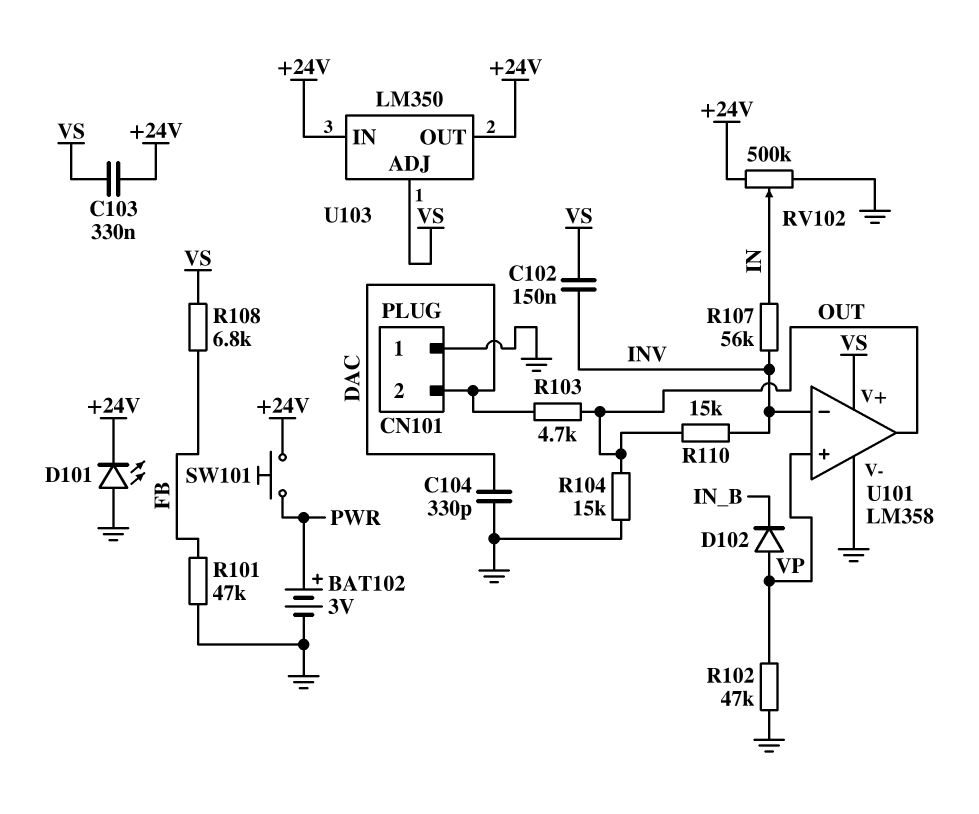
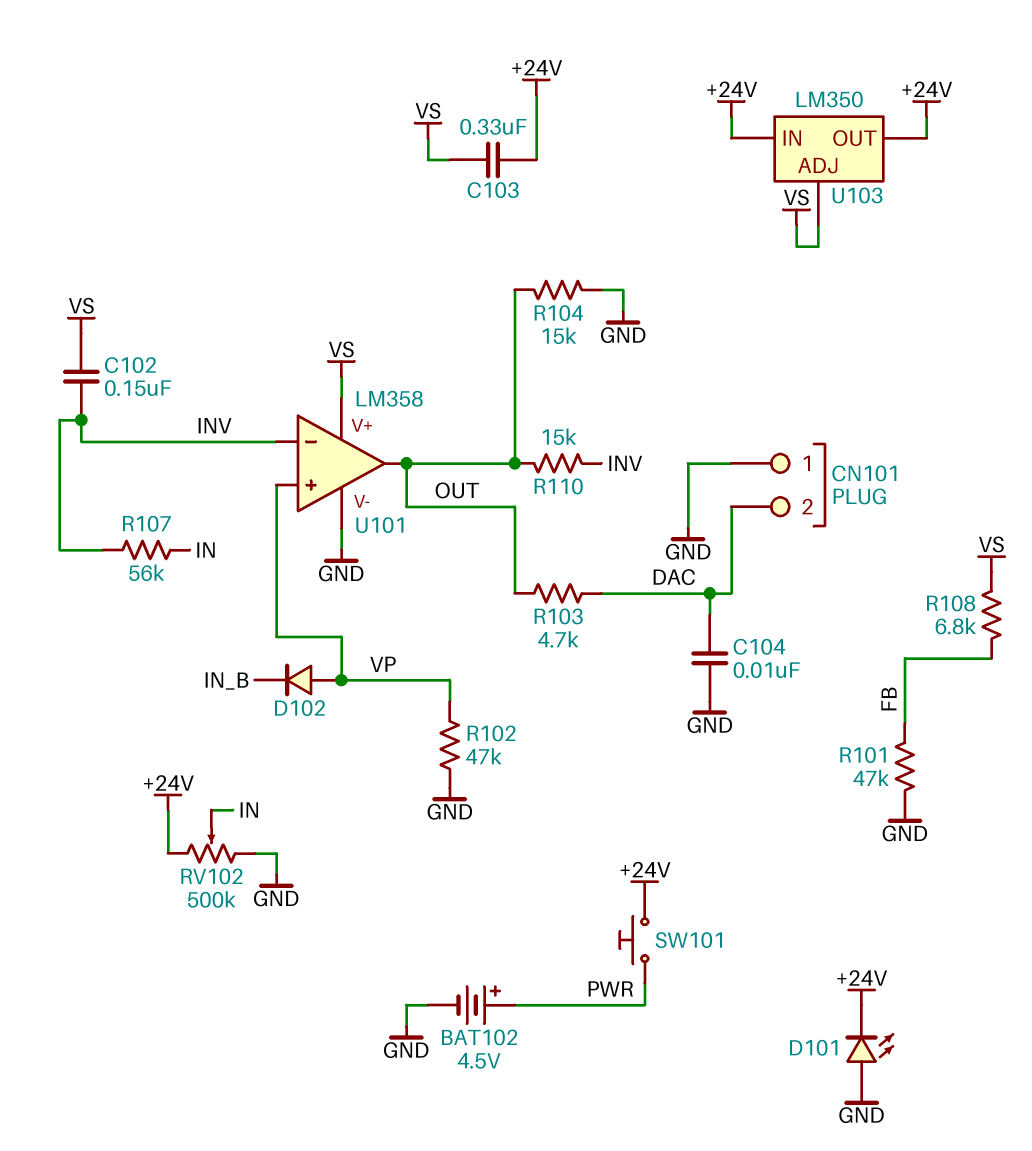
BAT102: 3V (plus PWR, minus GND) -> 4.5V (plus PWR, minus GND)
C104: 330pF (DAC, GND) -> 10nF (DAC, GND)

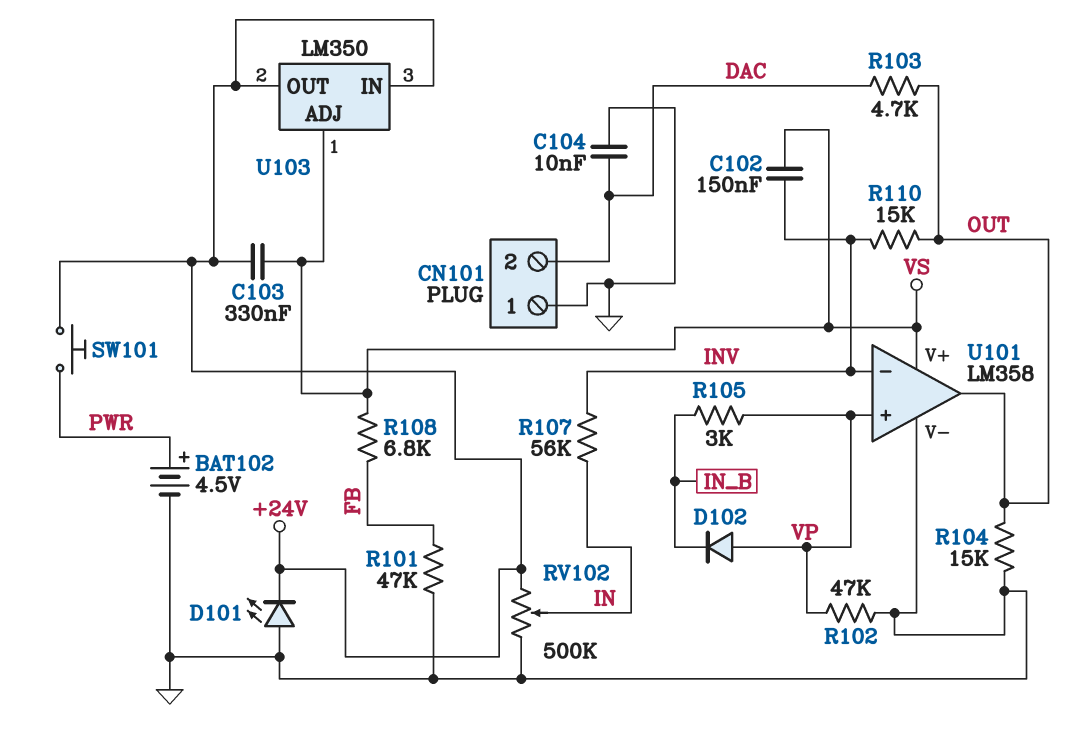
R105: none -> 3k (IN_B, VP)

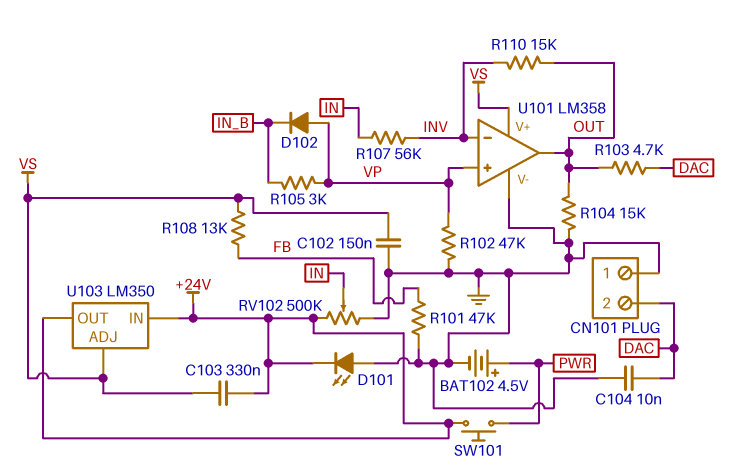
C102: 150nF (INV, VS) -> 150nF (GND, VS)
R108: 6.8k (FB, VS) -> 13k (FB, VS)

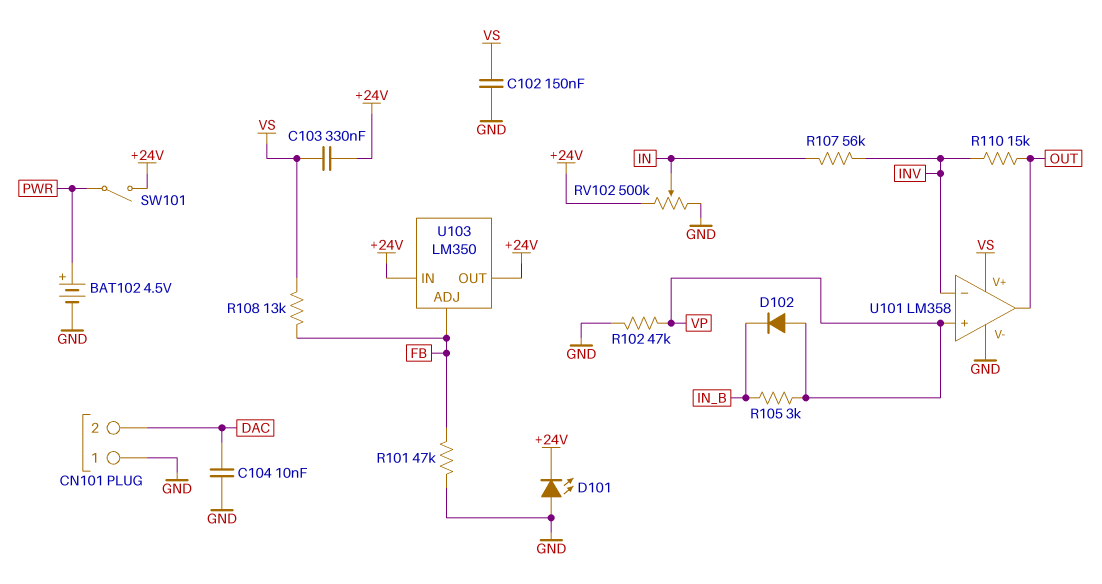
R103: 4.7k (DAC, OUT) -> none
R104: 15k (GND, OUT) -> none
SW101: button (+24V, PWR) -> switch (+24V, PWR)
U103 pin ADJ: VS -> FB

